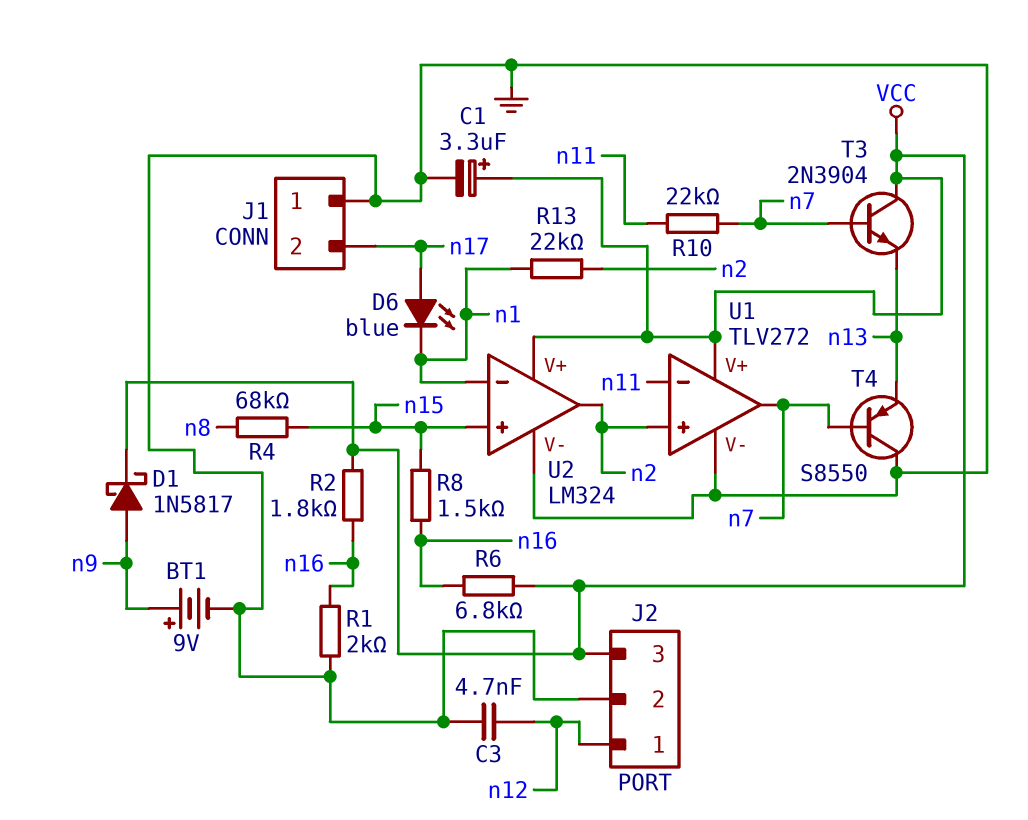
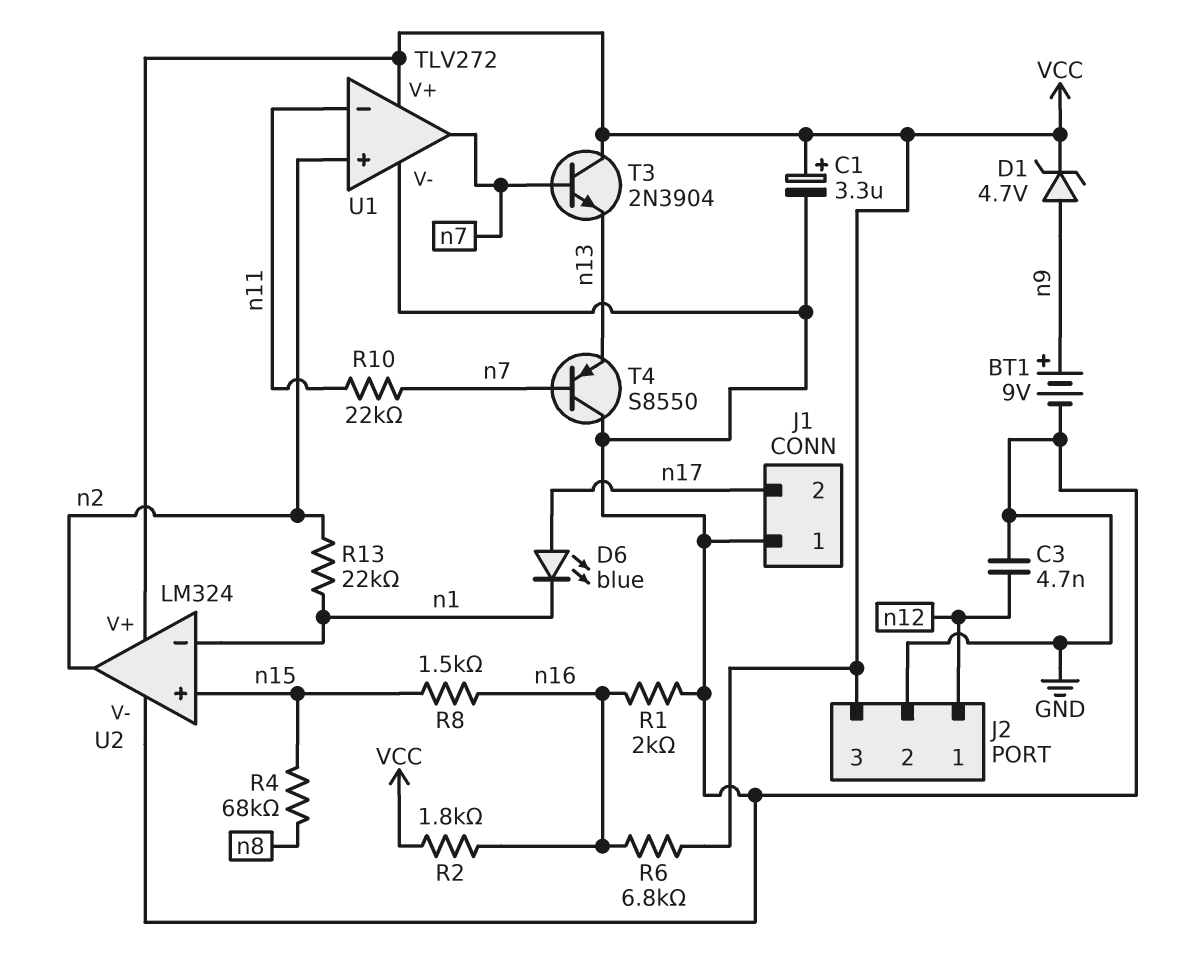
D1: schottky 1N5817 (A n9, K VCC) -> zener 4.7V (A n9, K VCC)

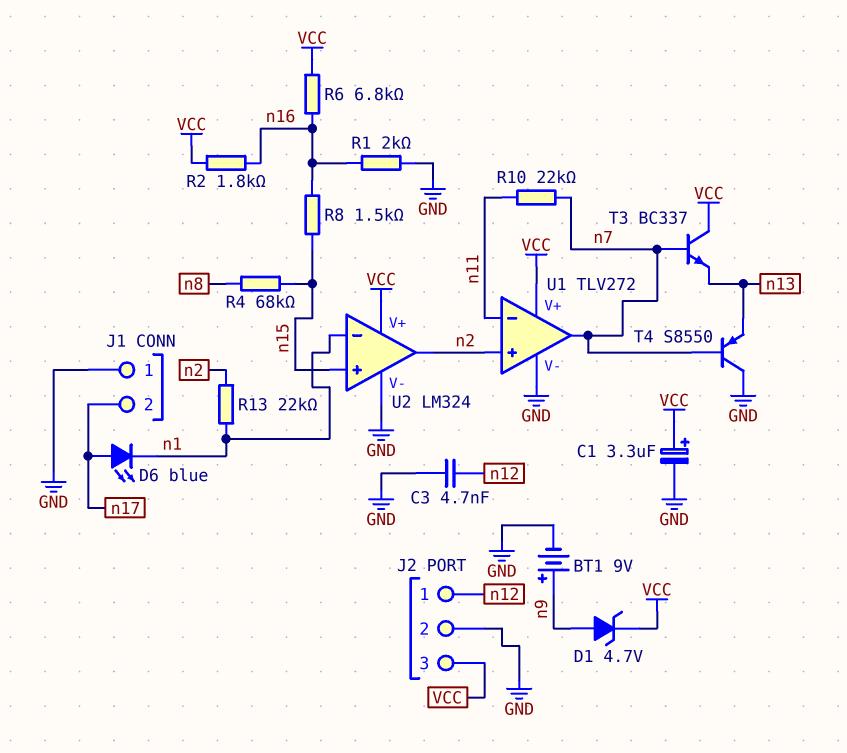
T3: NPN 2N3904 (B n7, C VCC, E n13) -> NPN BC337 (B n7, C VCC, E n13)

